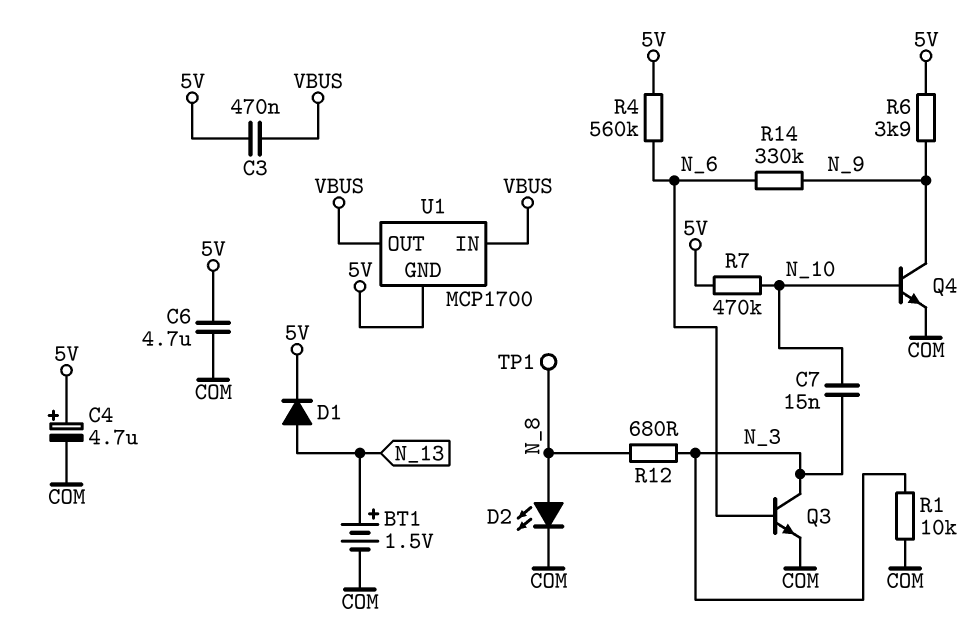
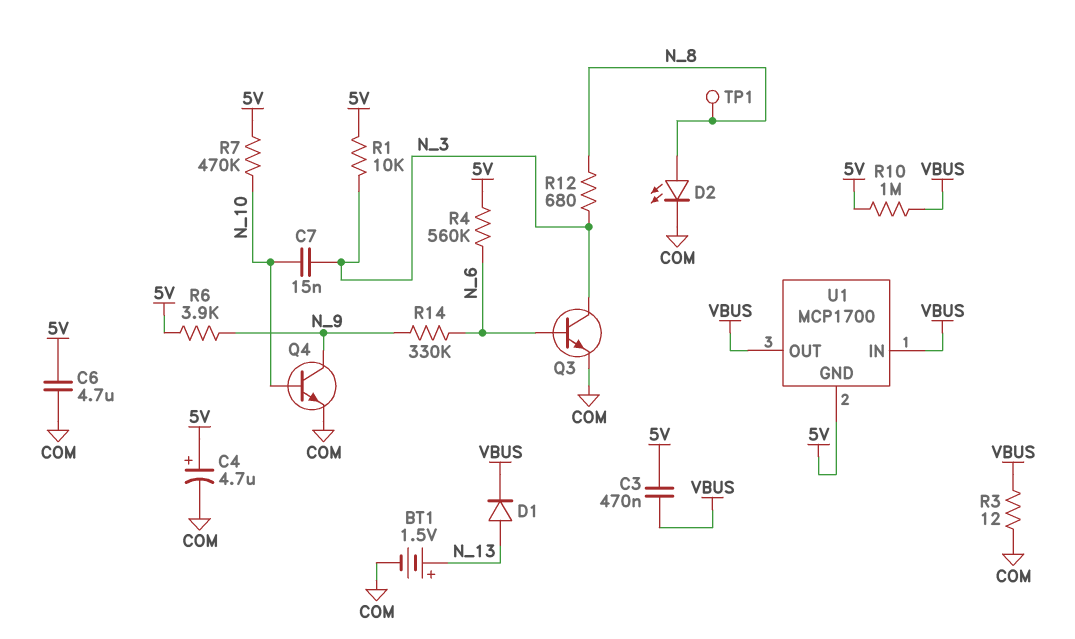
D1: diode (A N_13, K 5V) -> diode (A N_13, K VBUS)
R1: 10k (COM, N_3) -> 10k (5V, N_3)
R3: none -> 12 (COM, VBUS)
R10: none -> 1M (5V, VBUS)

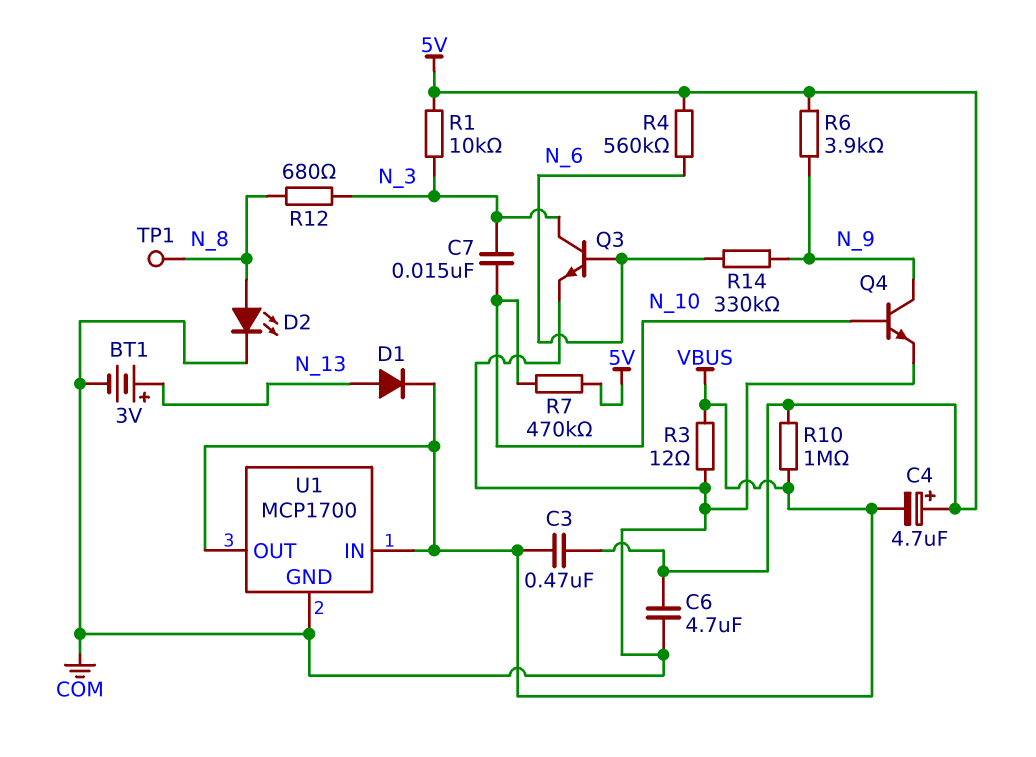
BT1: 1.5V (plus N_13, minus COM) -> 3V (plus N_13, minus COM)
C4: 4.7uF (plus 5V, minus COM) -> 4.7uF (plus 5V, minus VBUS)
U1 pin GND: 5V -> COM

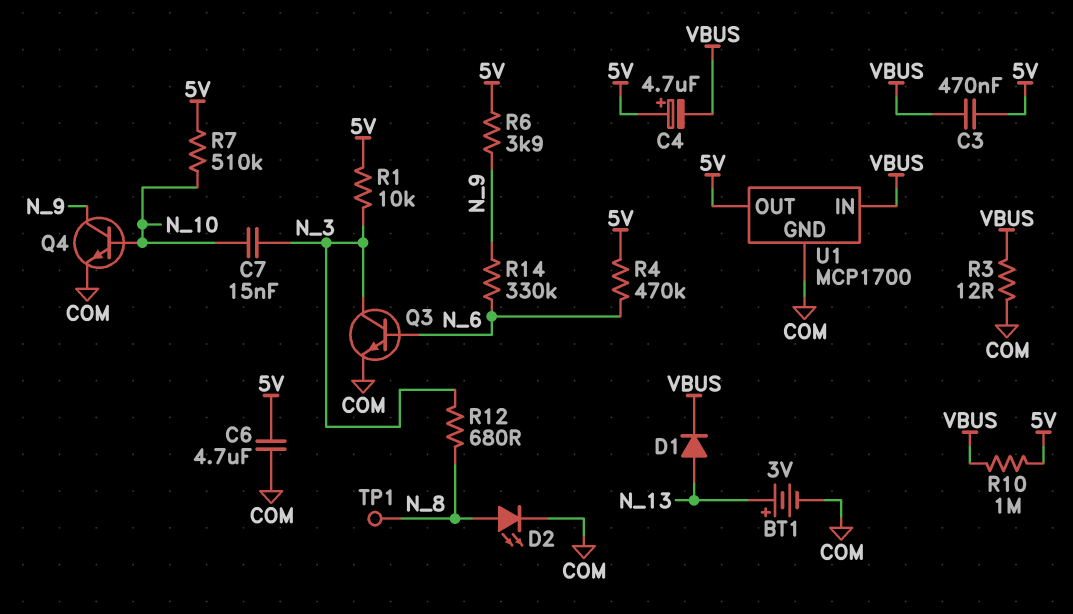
R4: 560k (5V, N_6) -> 470k (5V, N_6)
R7: 470k (5V, N_10) -> 510k (5V, N_10)
U1 pin OUT: VBUS -> 5V

